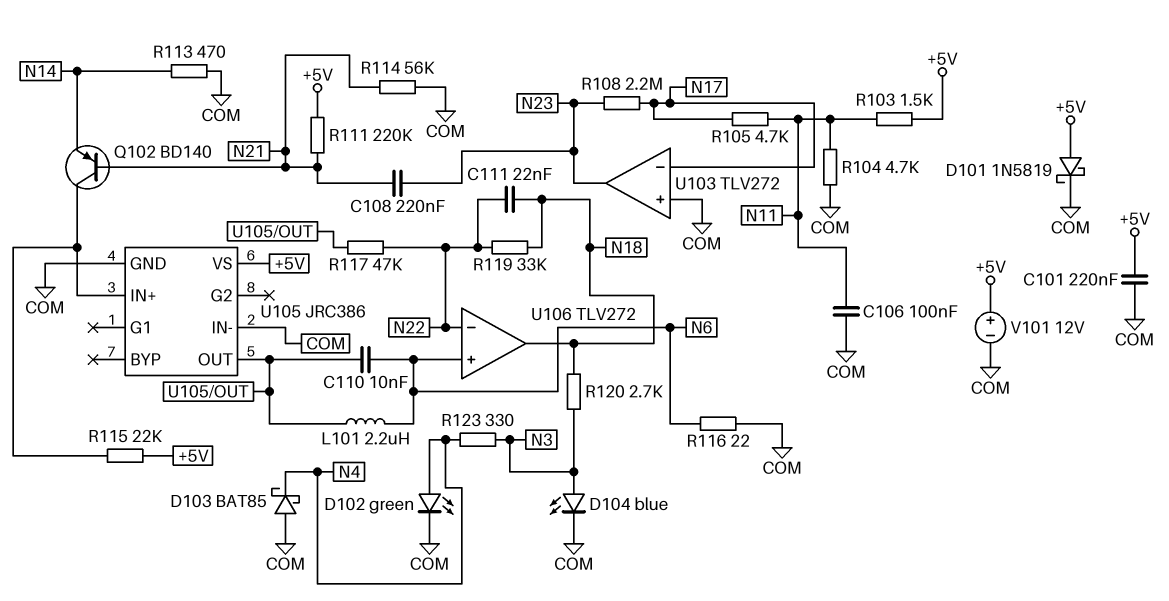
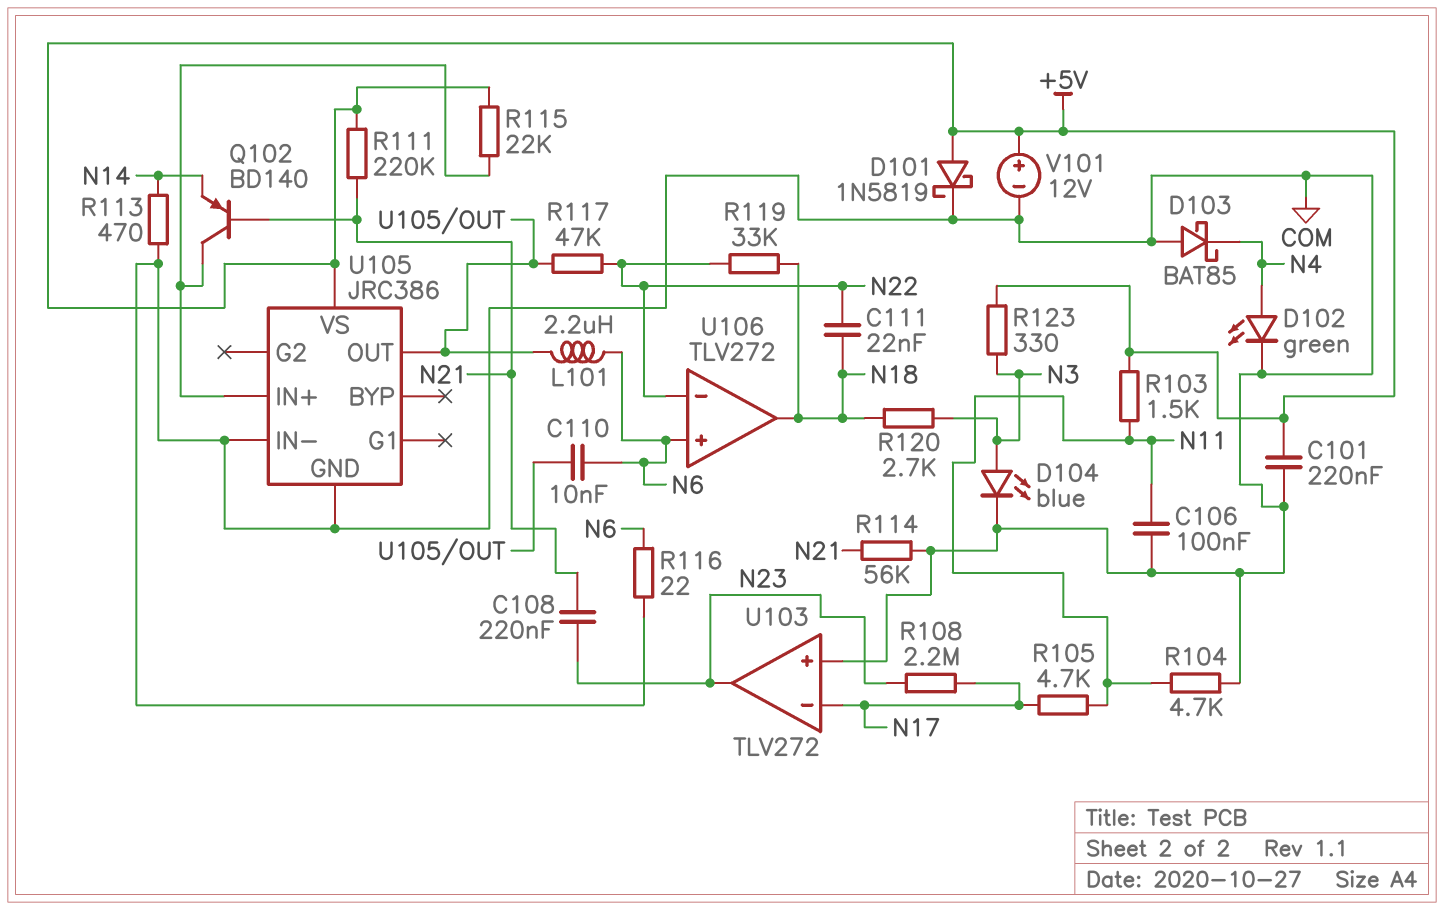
R123: 330 (N3, N4) -> 330 (+5V, N3)

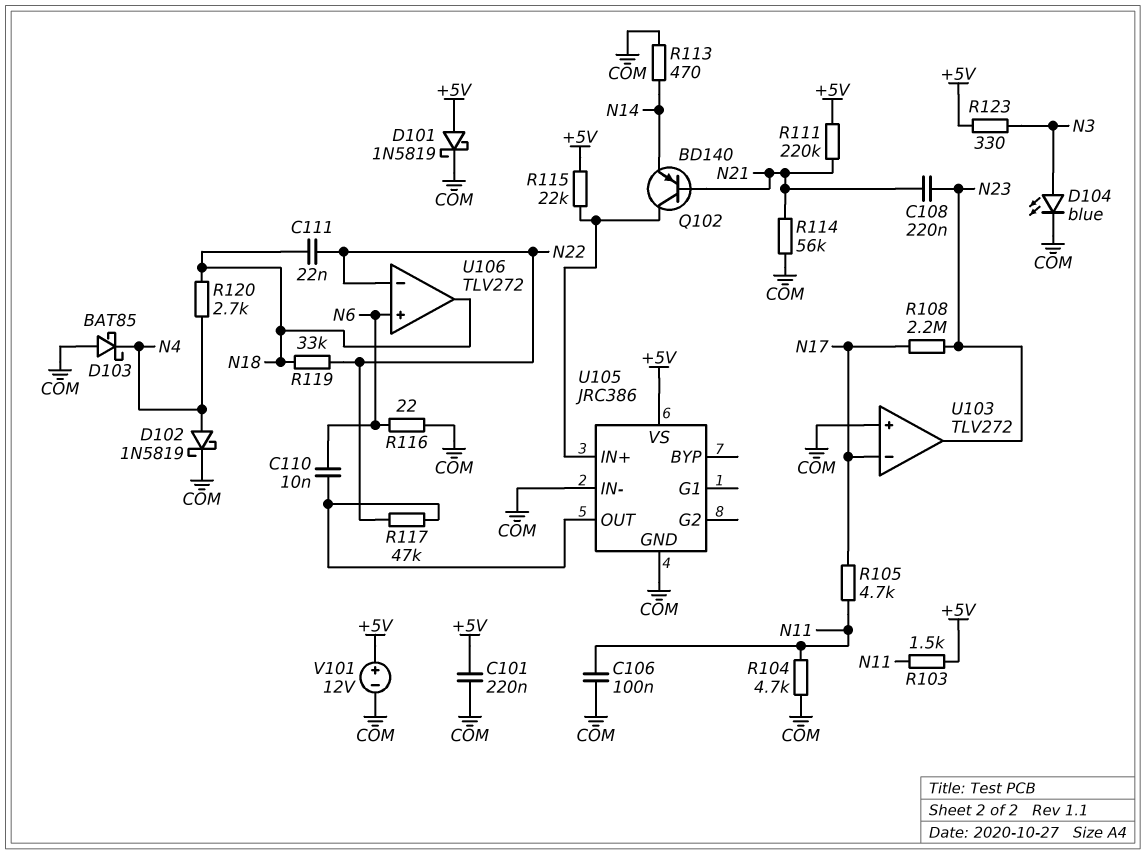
D102: LED green (A N4, K COM) -> schottky 1N5819 (A N4, K COM)
L101: 2.2uH (N6, U105/OUT) -> none
R120: 2.7k (N3, N18) -> 2.7k (N4, N18)

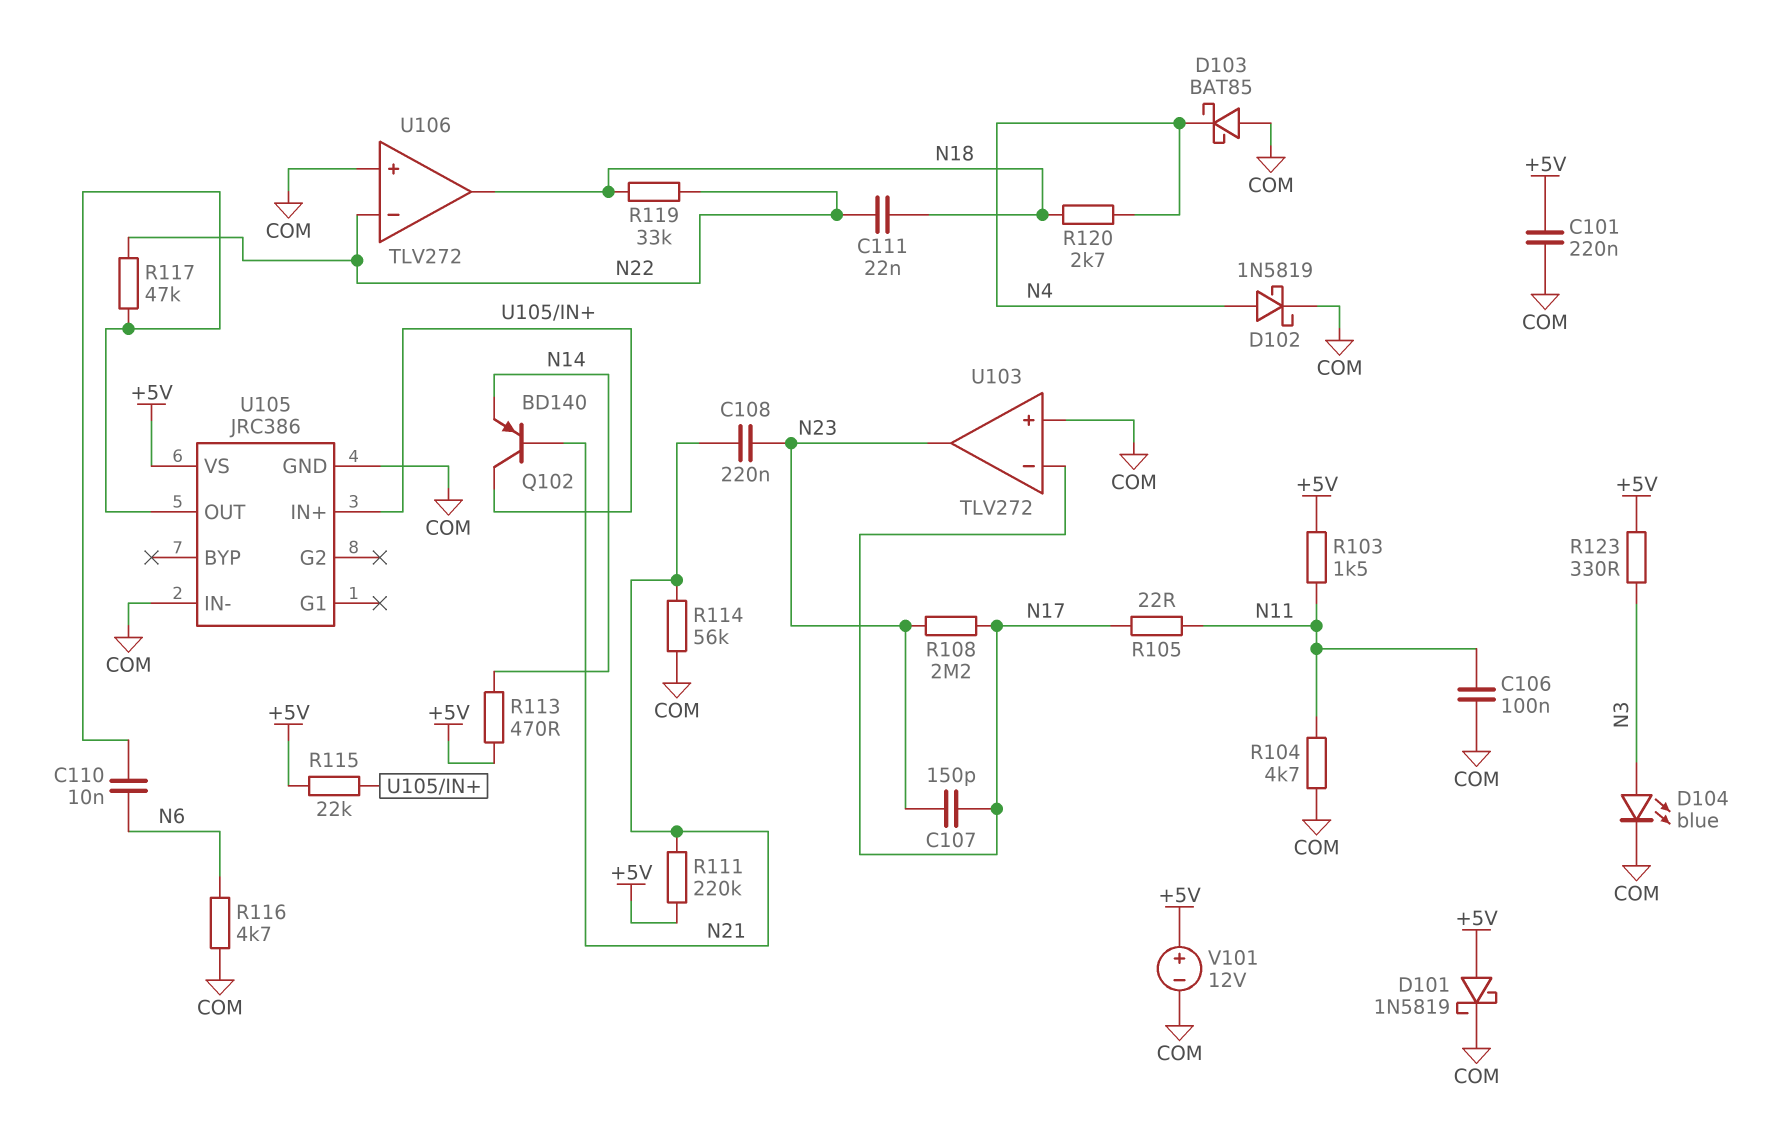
C107: none -> 150pF (N17, N23)
R105: 4.7k (N11, N17) -> 22 (N11, N17)
R113: 470 (COM, N14) -> 470 (+5V, N14)
R116: 22 (COM, N6) -> 4.7k (COM, N6)
U106 pin in+: N6 -> COM

